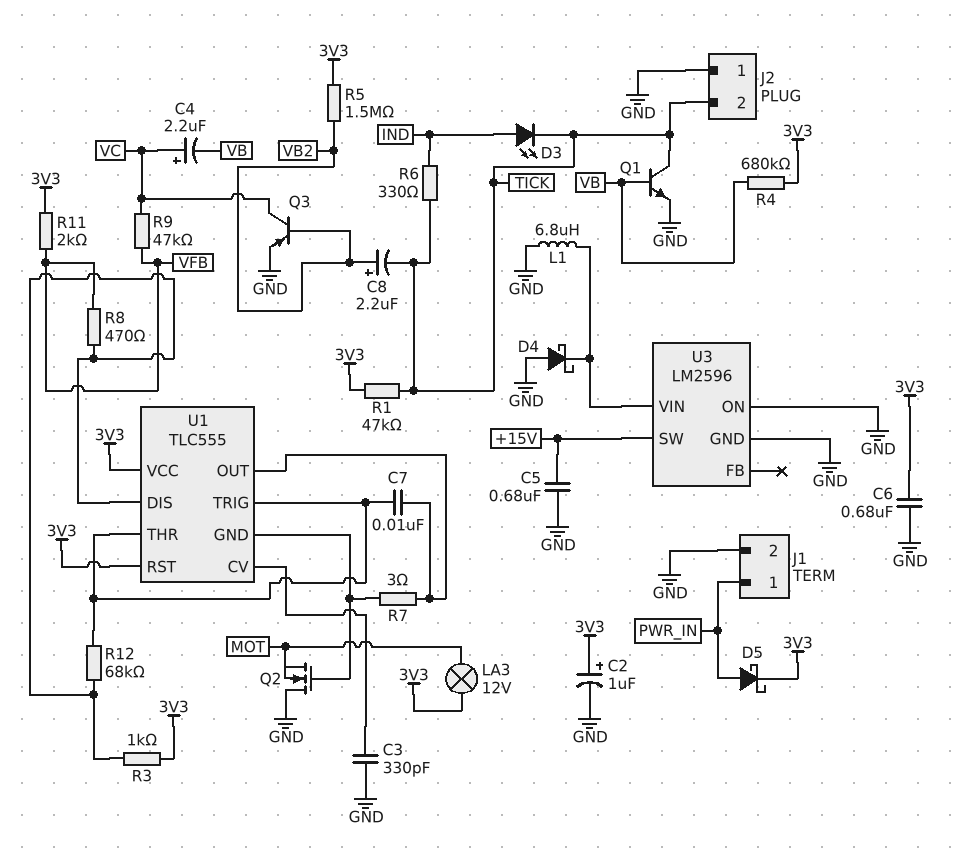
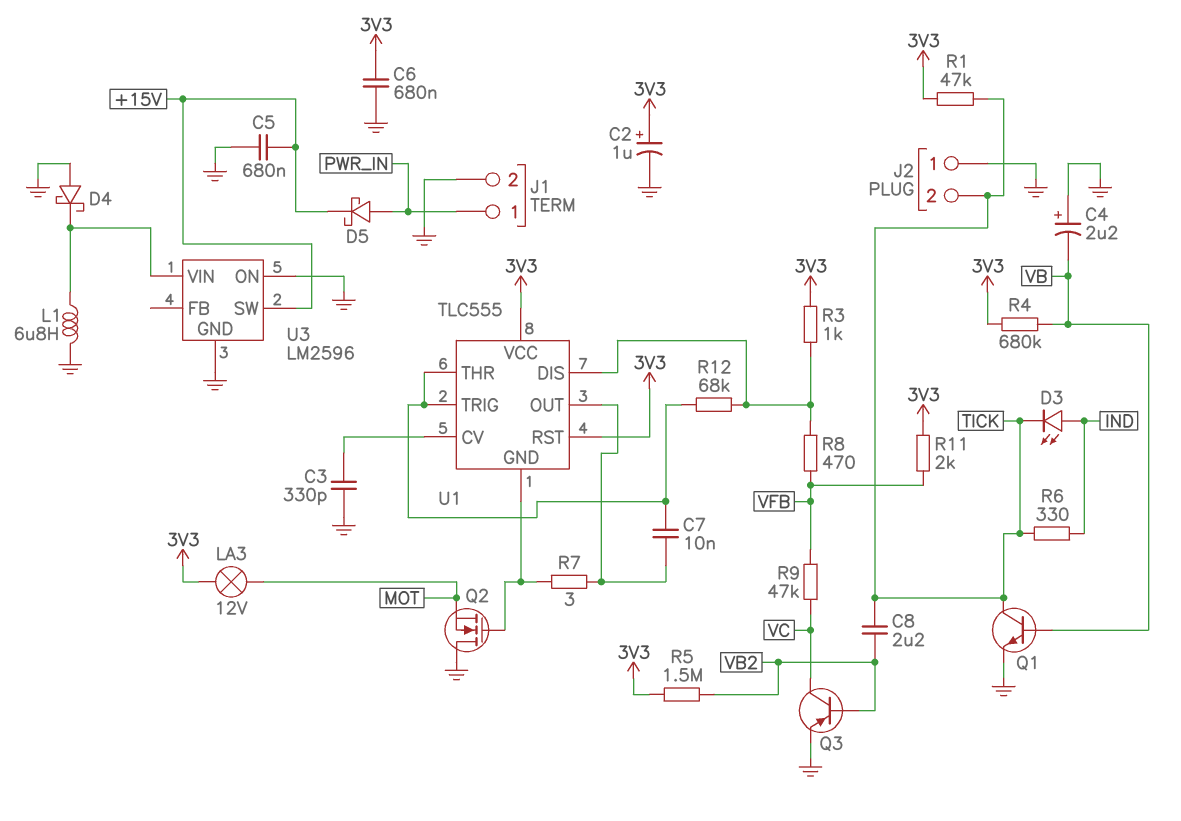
C4: 2.2uF (plus VC, minus VB) -> 2.2uF (plus GND, minus VB)
C8: 2.2uF (plus VB2, minus TICK) -> 2.2uF (TICK, VB2)
D5: schottky (A PWR_IN, K 3V3) -> schottky (A PWR_IN, K +15V)

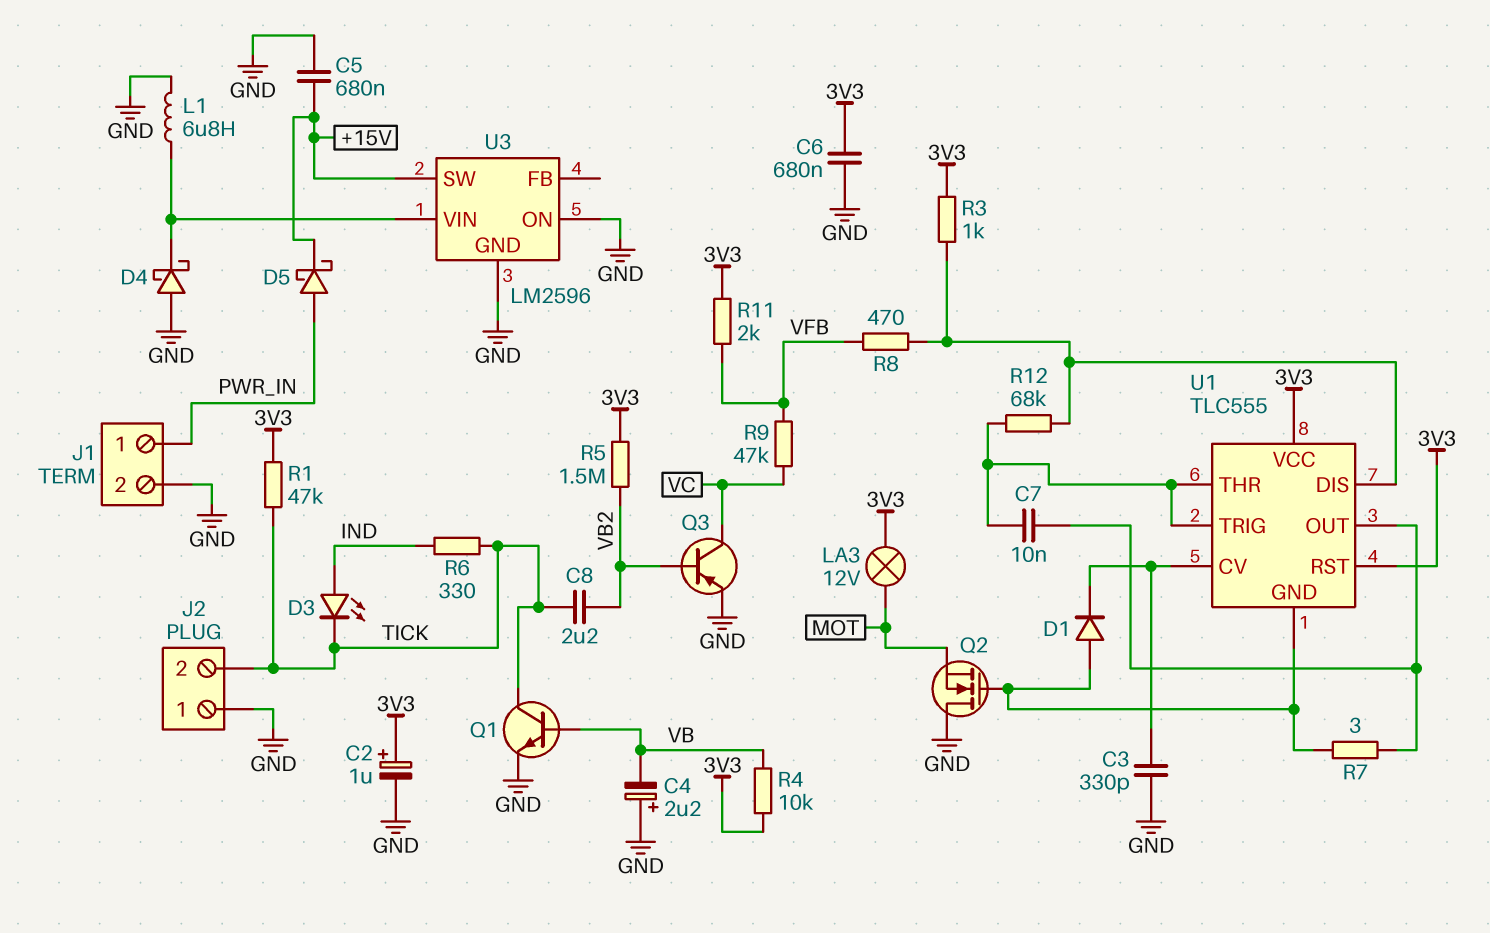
D1: none -> diode (A U1/GND, K U1/CV)
R4: 680k (3V3, VB) -> 10k (3V3, VB)

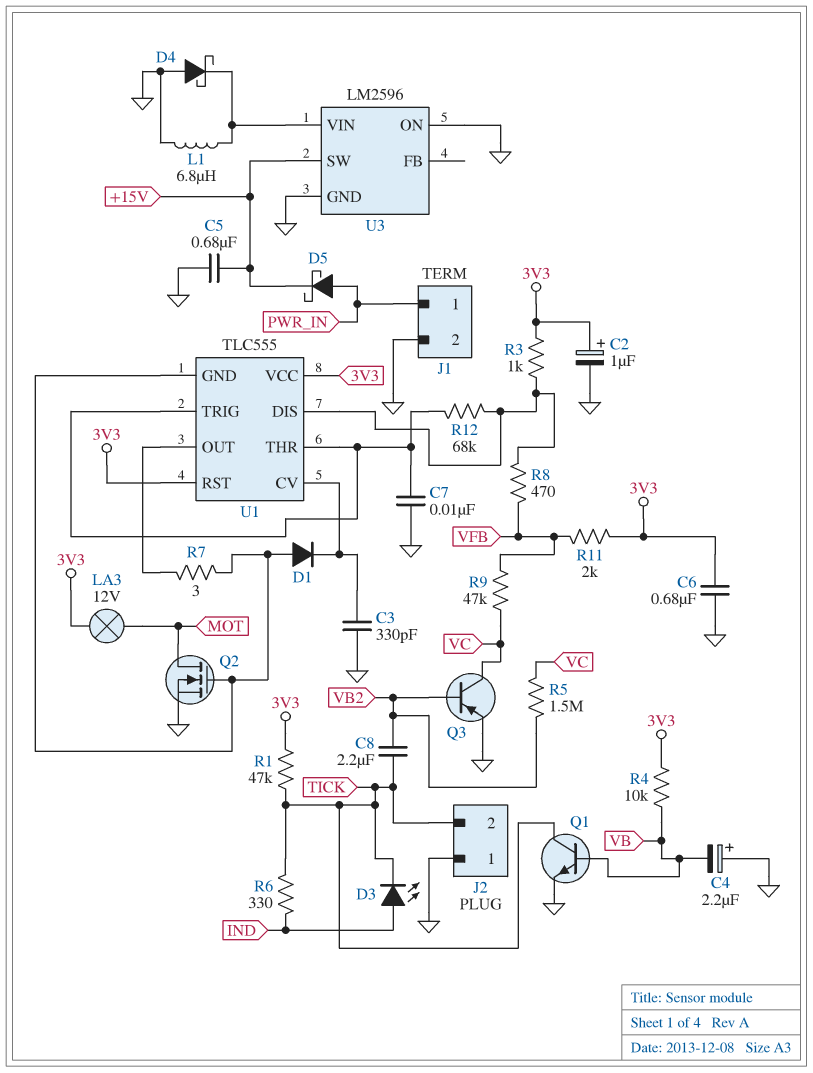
C7: 10nF (U1/OUT, U1/THR) -> 10nF (GND, U1/THR)
Q2: NMOS (G U1/GND, D GND, S MOT) -> NMOS (G U1/GND, D MOT, S GND)
R5: 1.5M (3V3, VB2) -> 1.5M (VB2, VC)

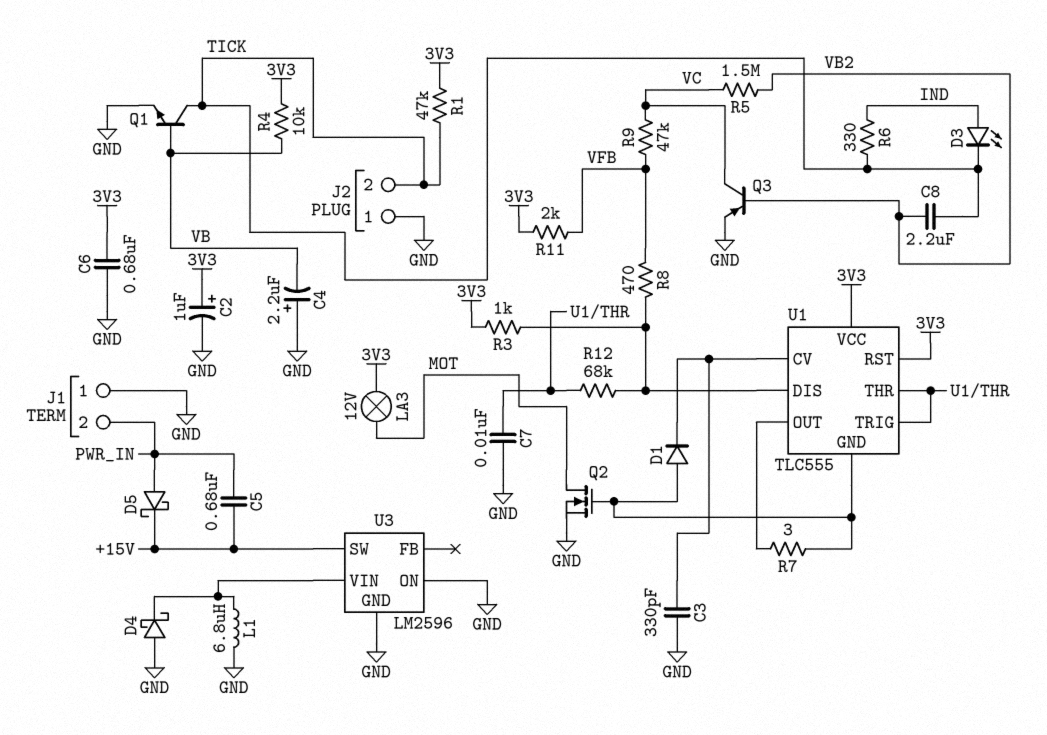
C5: 680nF (+15V, GND) -> 680nF (+15V, PWR_IN)
J1 pin 1: PWR_IN -> GND
J1 pin 2: GND -> PWR_IN

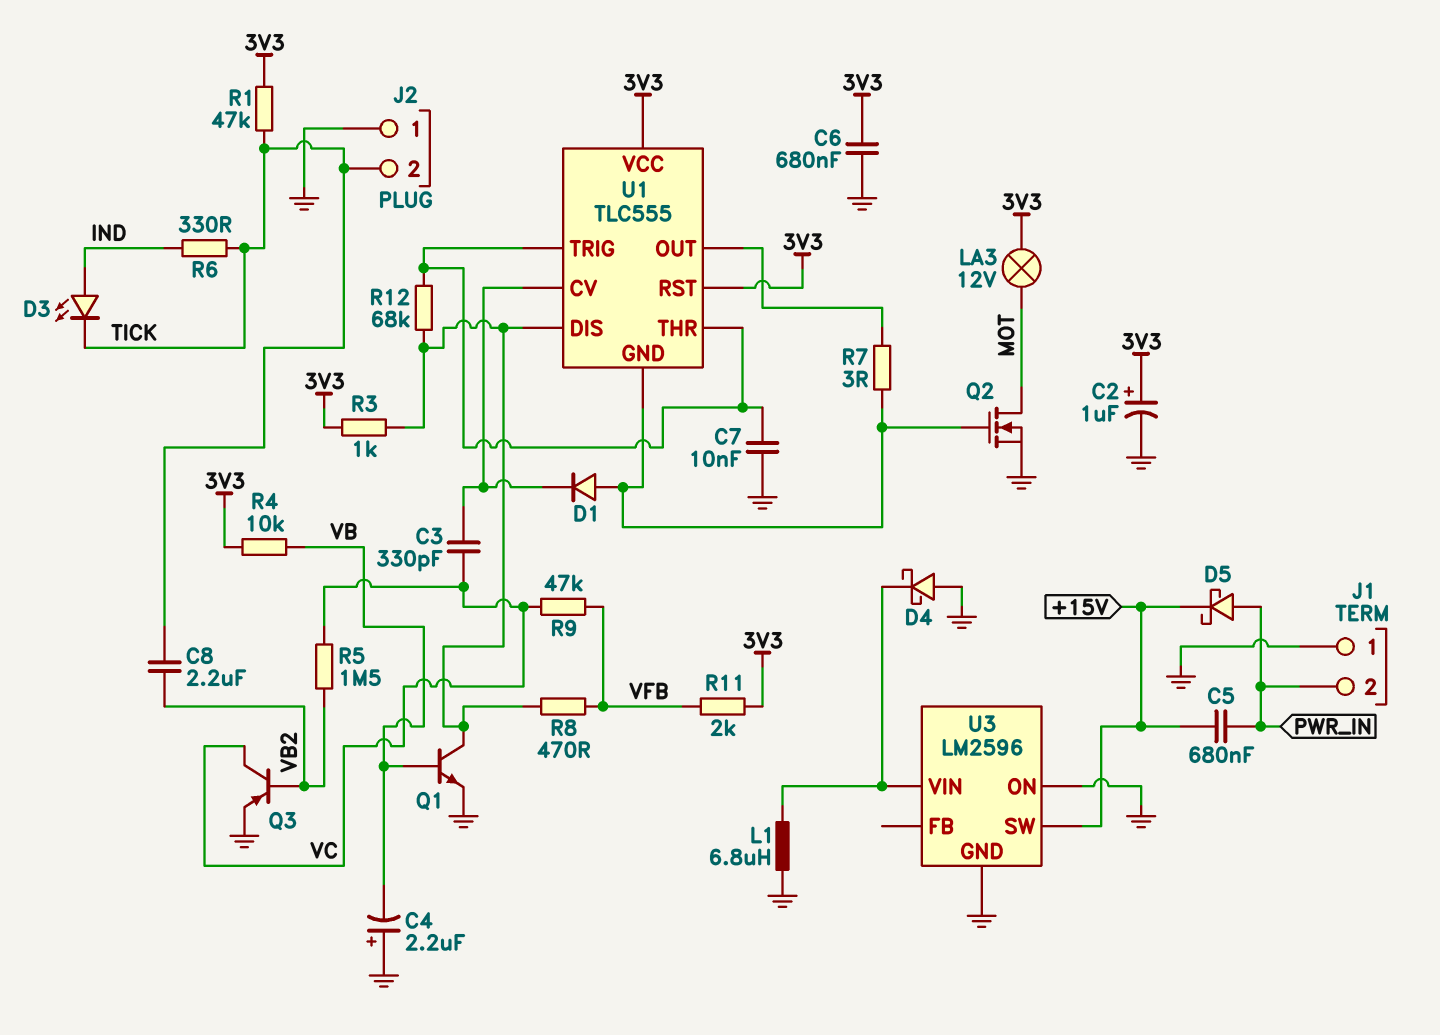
C3: 330pF (GND, U1/CV) -> 330pF (U1/CV, VC)
Q1: NPN (B VB, C TICK, E GND) -> NPN (B VB, C U1/DIS, E GND)

